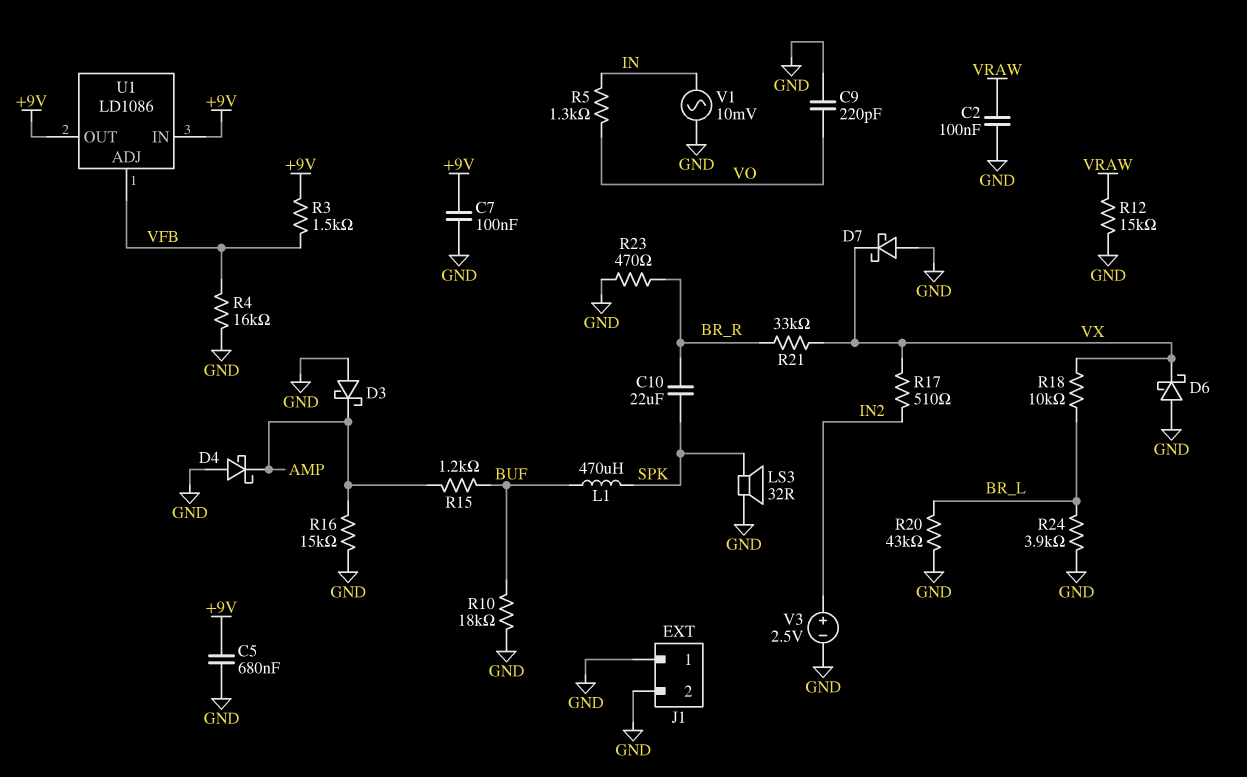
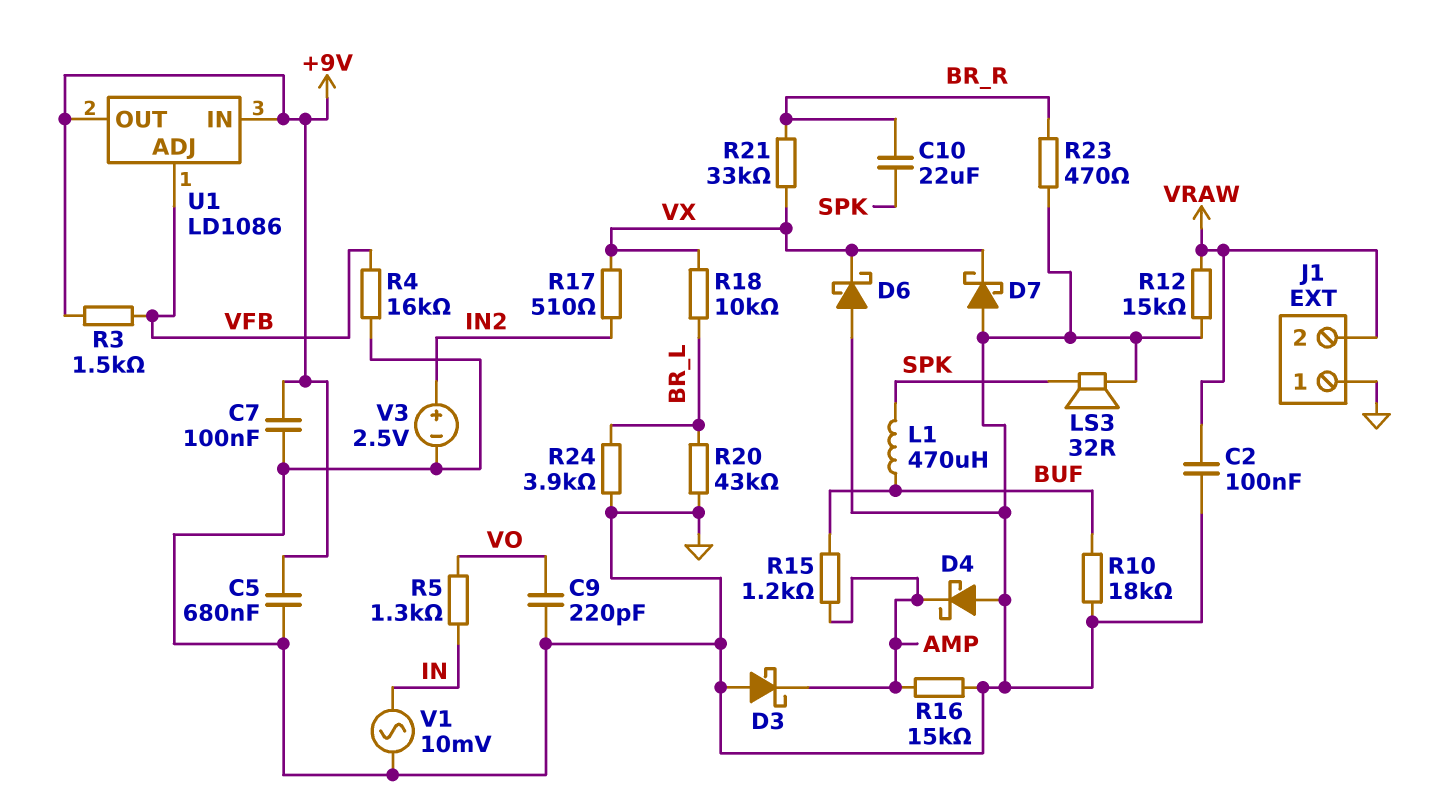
J1 pin 2: GND -> VRAW

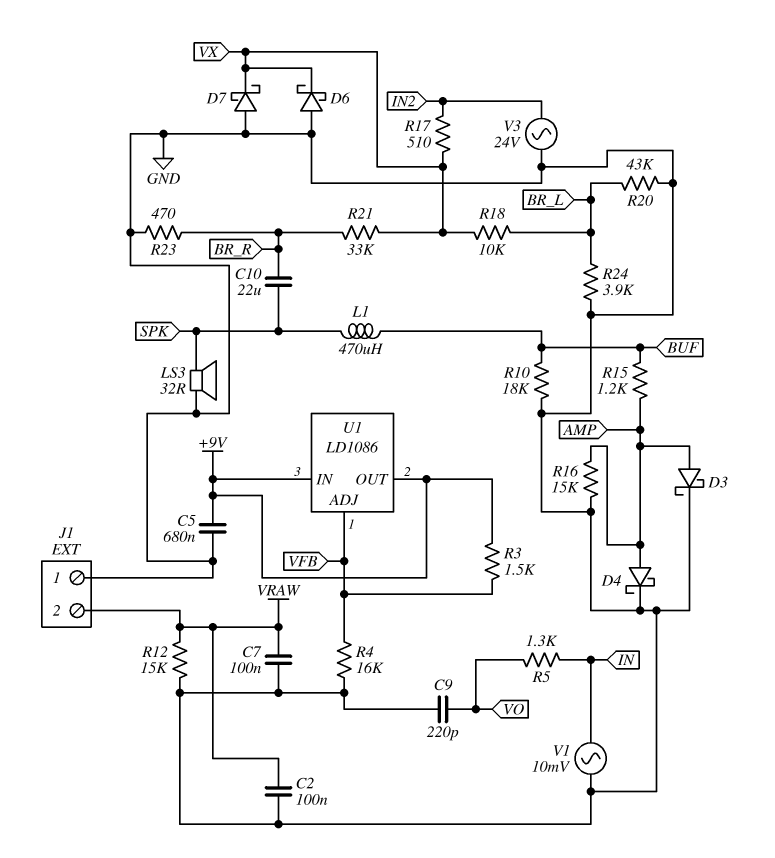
C7: 100nF (+9V, GND) -> 100nF (GND, VRAW)
D3: schottky (A GND, K AMP) -> schottky (A AMP, K GND)
D4: schottky (A GND, K AMP) -> schottky (A AMP, K GND)
V3: 2.5V (plus IN2, minus GND) -> AC 24V (GND, IN2)

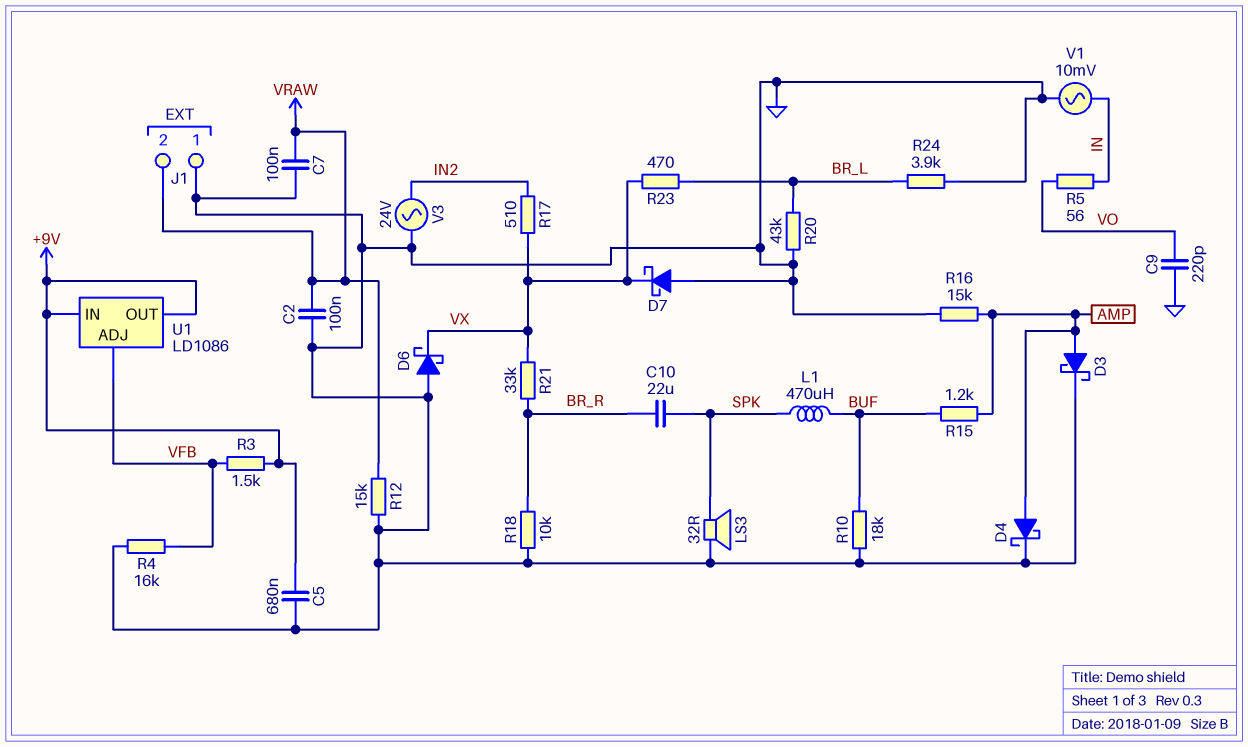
R5: 1.3k (IN, VO) -> 56 (IN, VO)
R18: 10k (BR_L, VX) -> 10k (BR_R, GND)
R23: 470 (BR_R, GND) -> 470 (BR_L, VX)

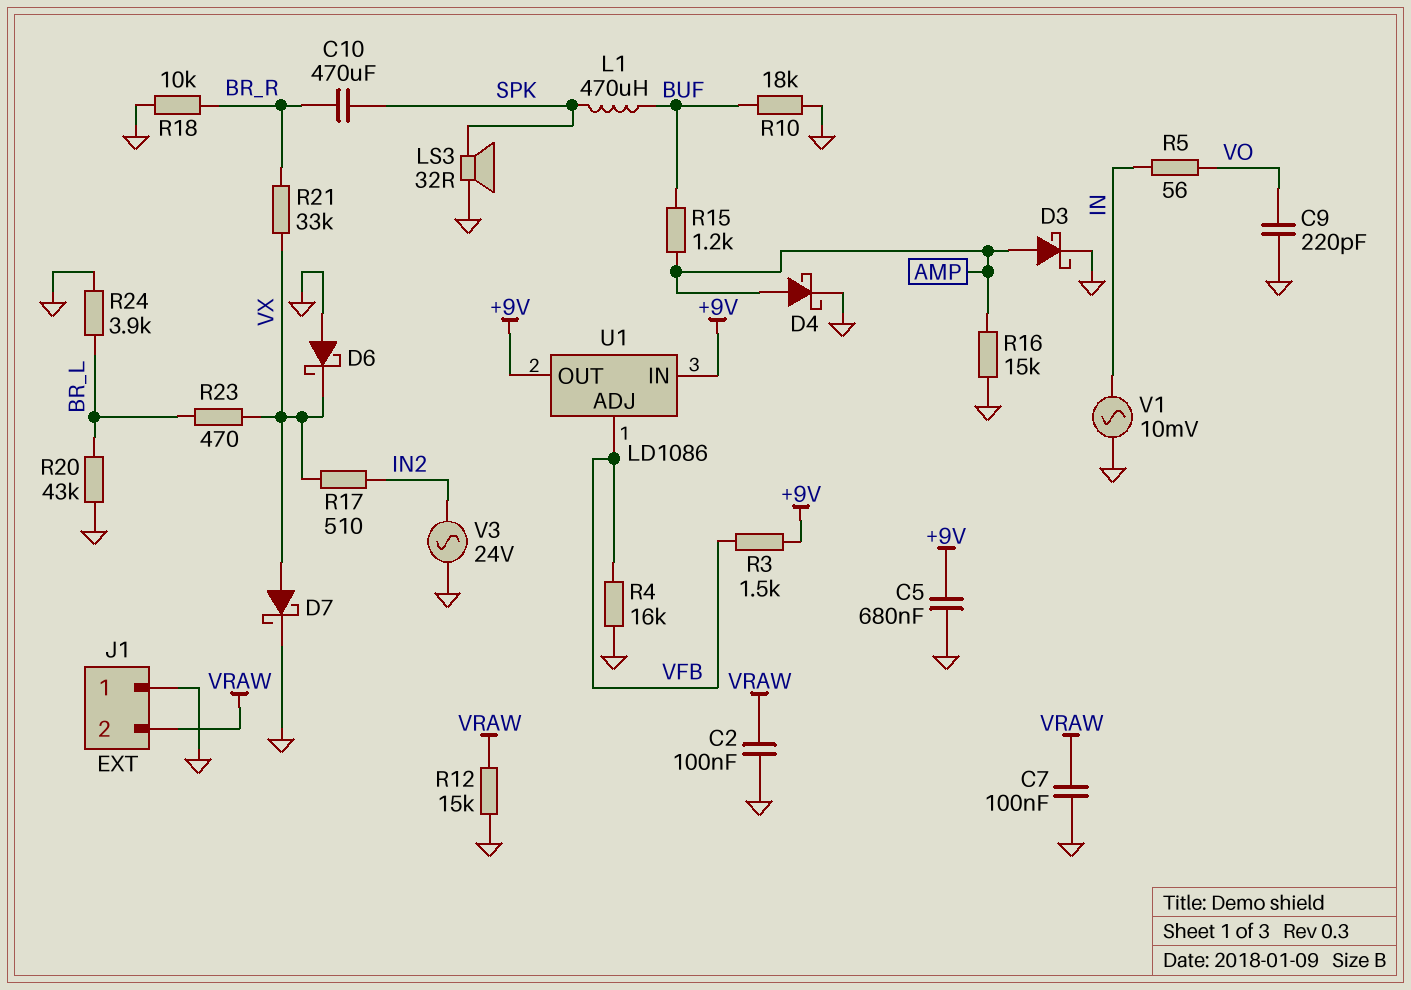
C10: 22uF (BR_R, SPK) -> 470uF (BR_R, SPK)
D7: schottky (A GND, K VX) -> schottky (A VX, K GND)

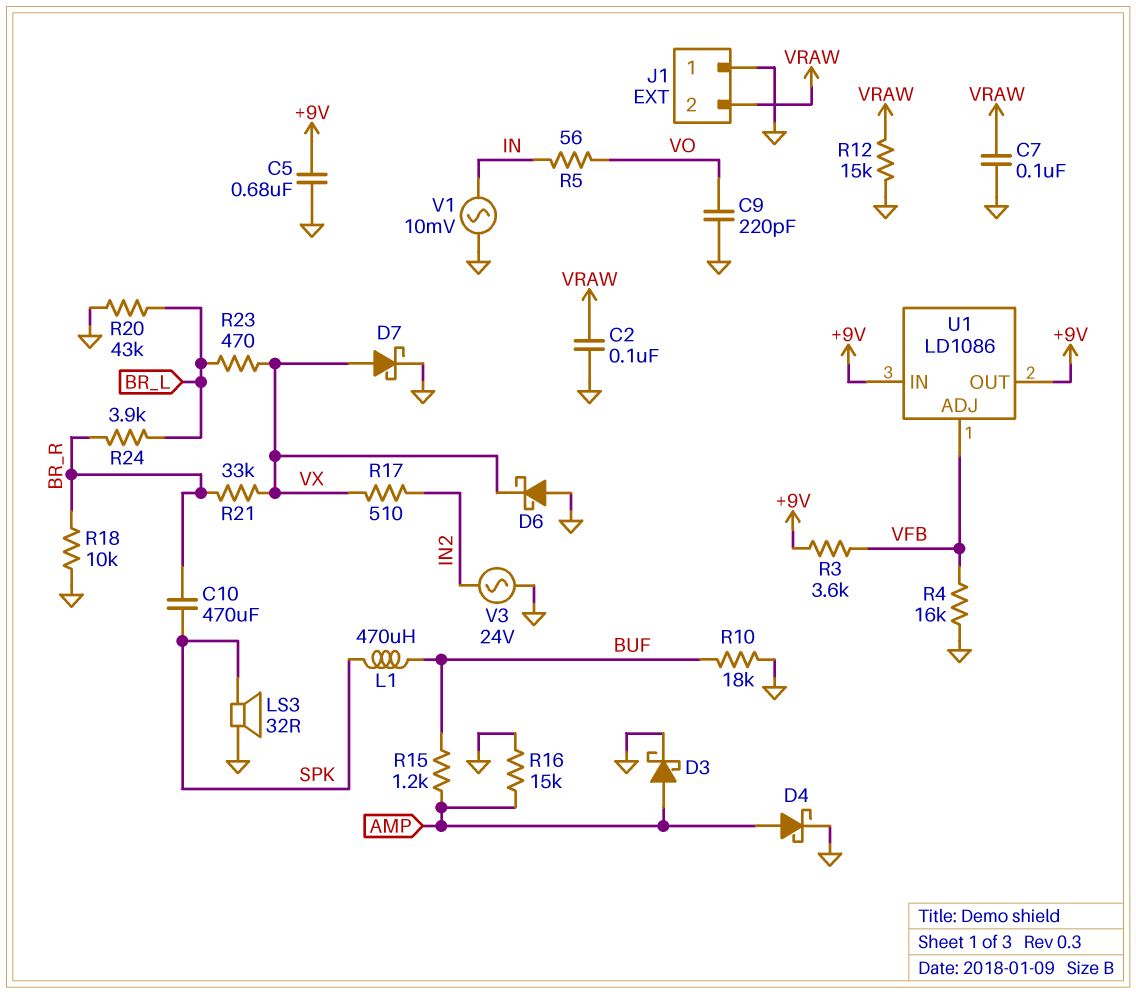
R3: 1.5k (+9V, VFB) -> 3.6k (+9V, VFB)
R24: 3.9k (BR_L, GND) -> 3.9k (BR_L, BR_R)

